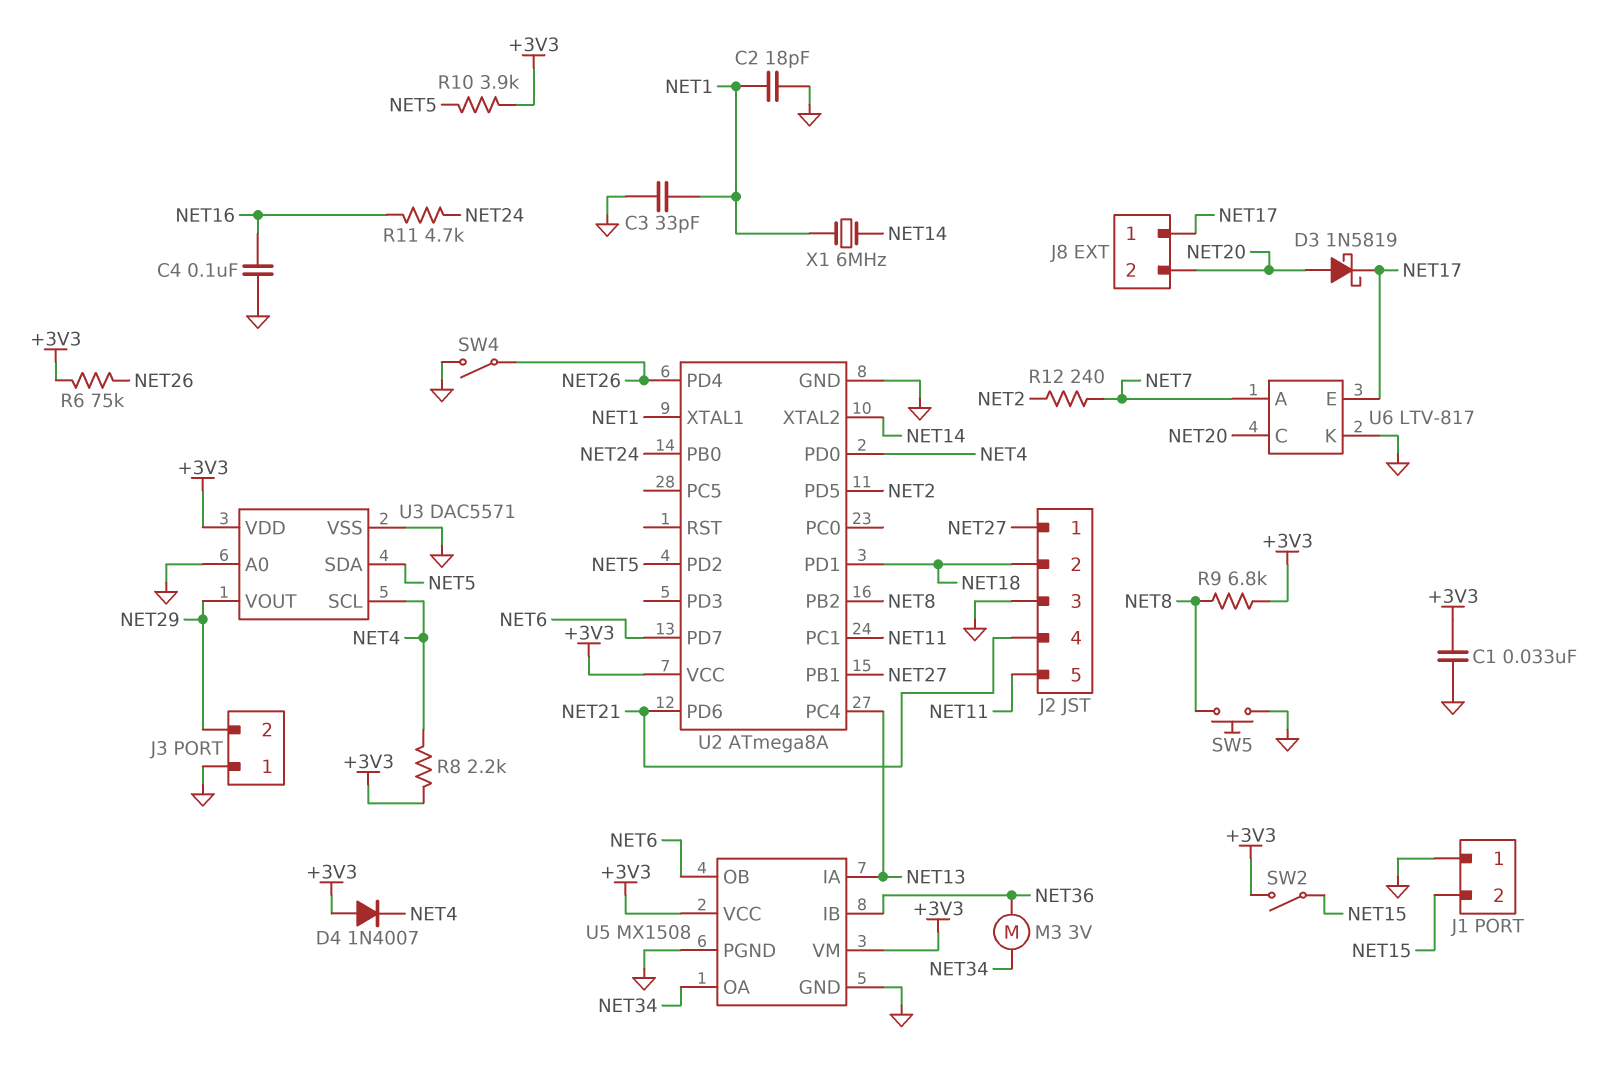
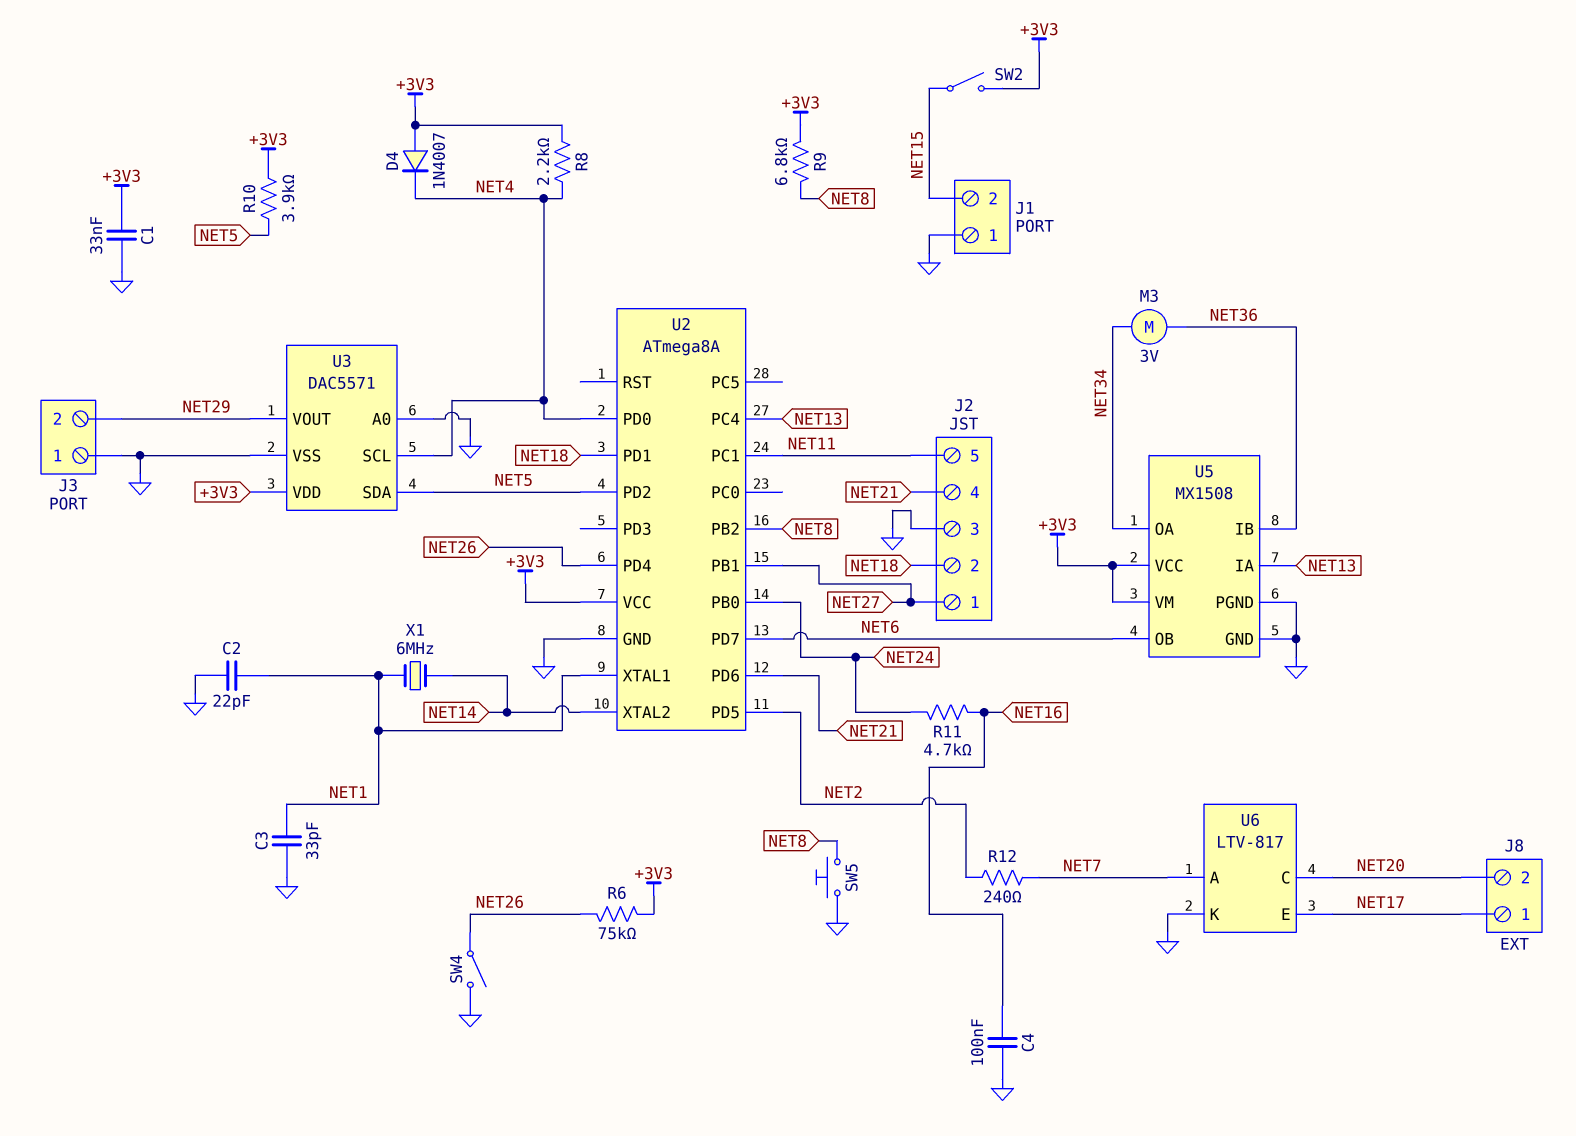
C2: 18pF (GND, NET1) -> 22pF (GND, NET1)
D3: schottky 1N5819 (A NET20, K NET17) -> none

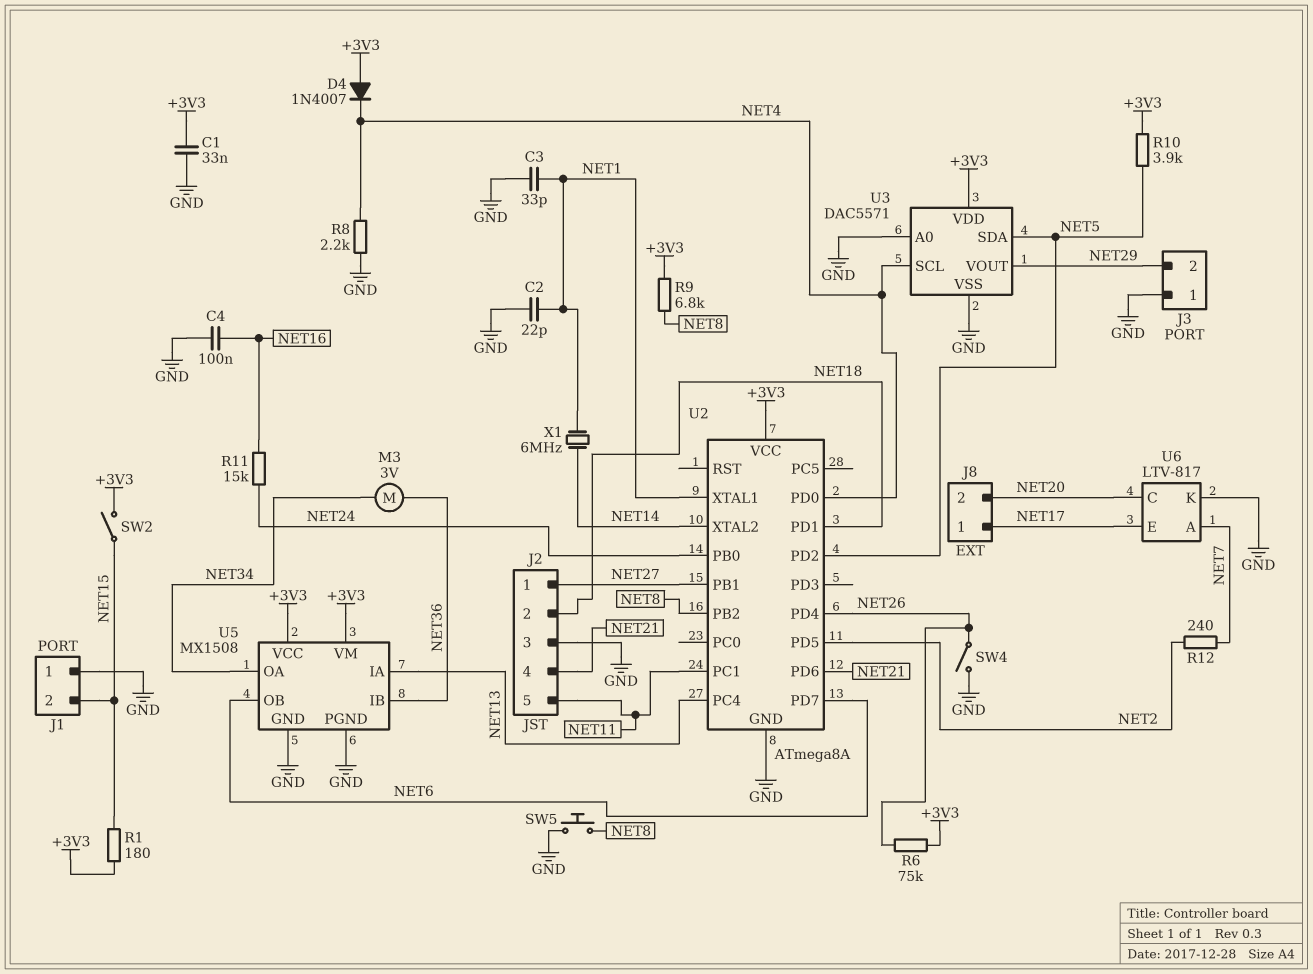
R1: none -> 180 (+3V3, NET15)
R8: 2.2k (+3V3, NET4) -> 2.2k (GND, NET4)
R11: 4.7k (NET16, NET24) -> 15k (NET16, NET24)

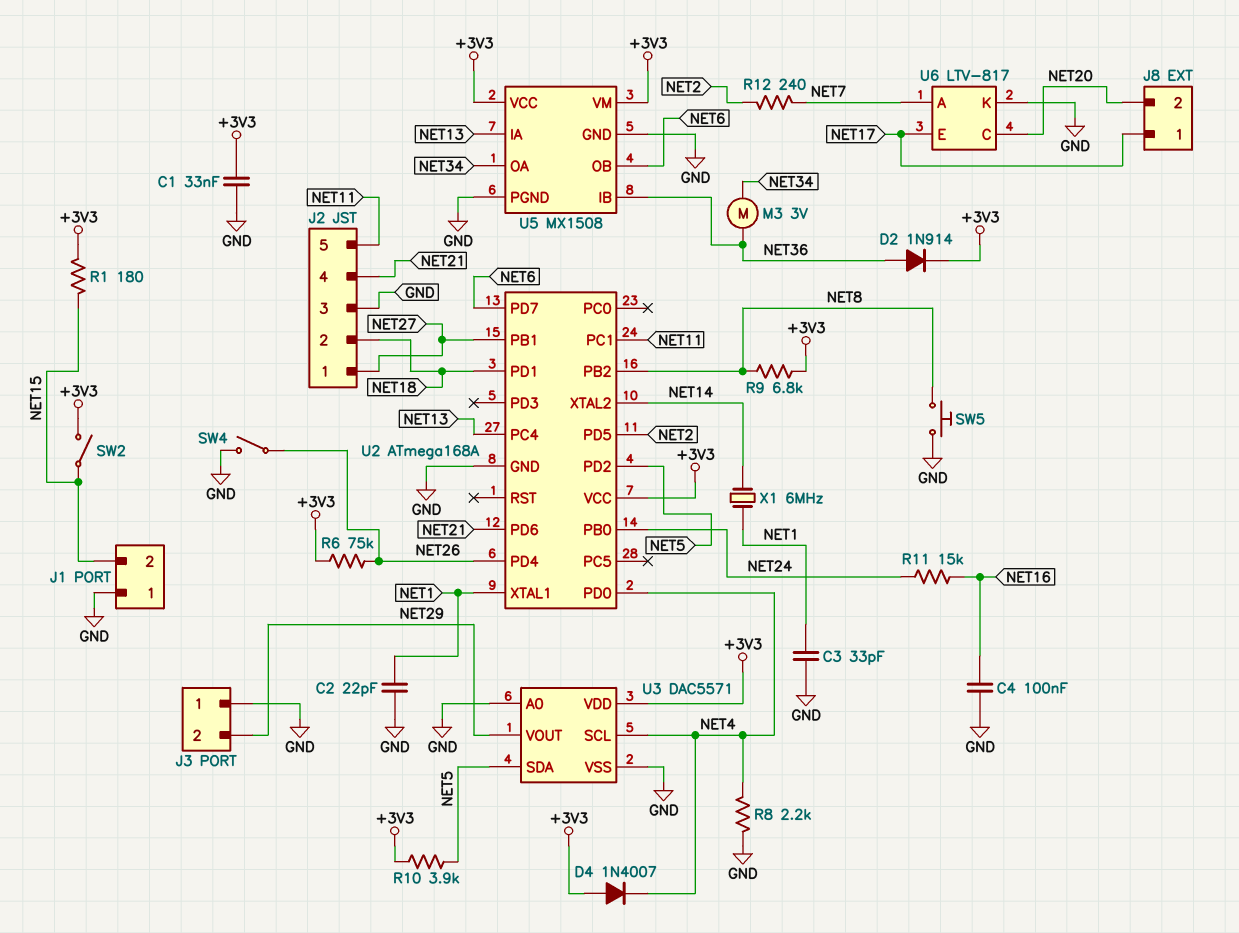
D2: none -> diode 1N914 (A NET36, K +3V3)
U2: ATmega8A -> ATmega168A

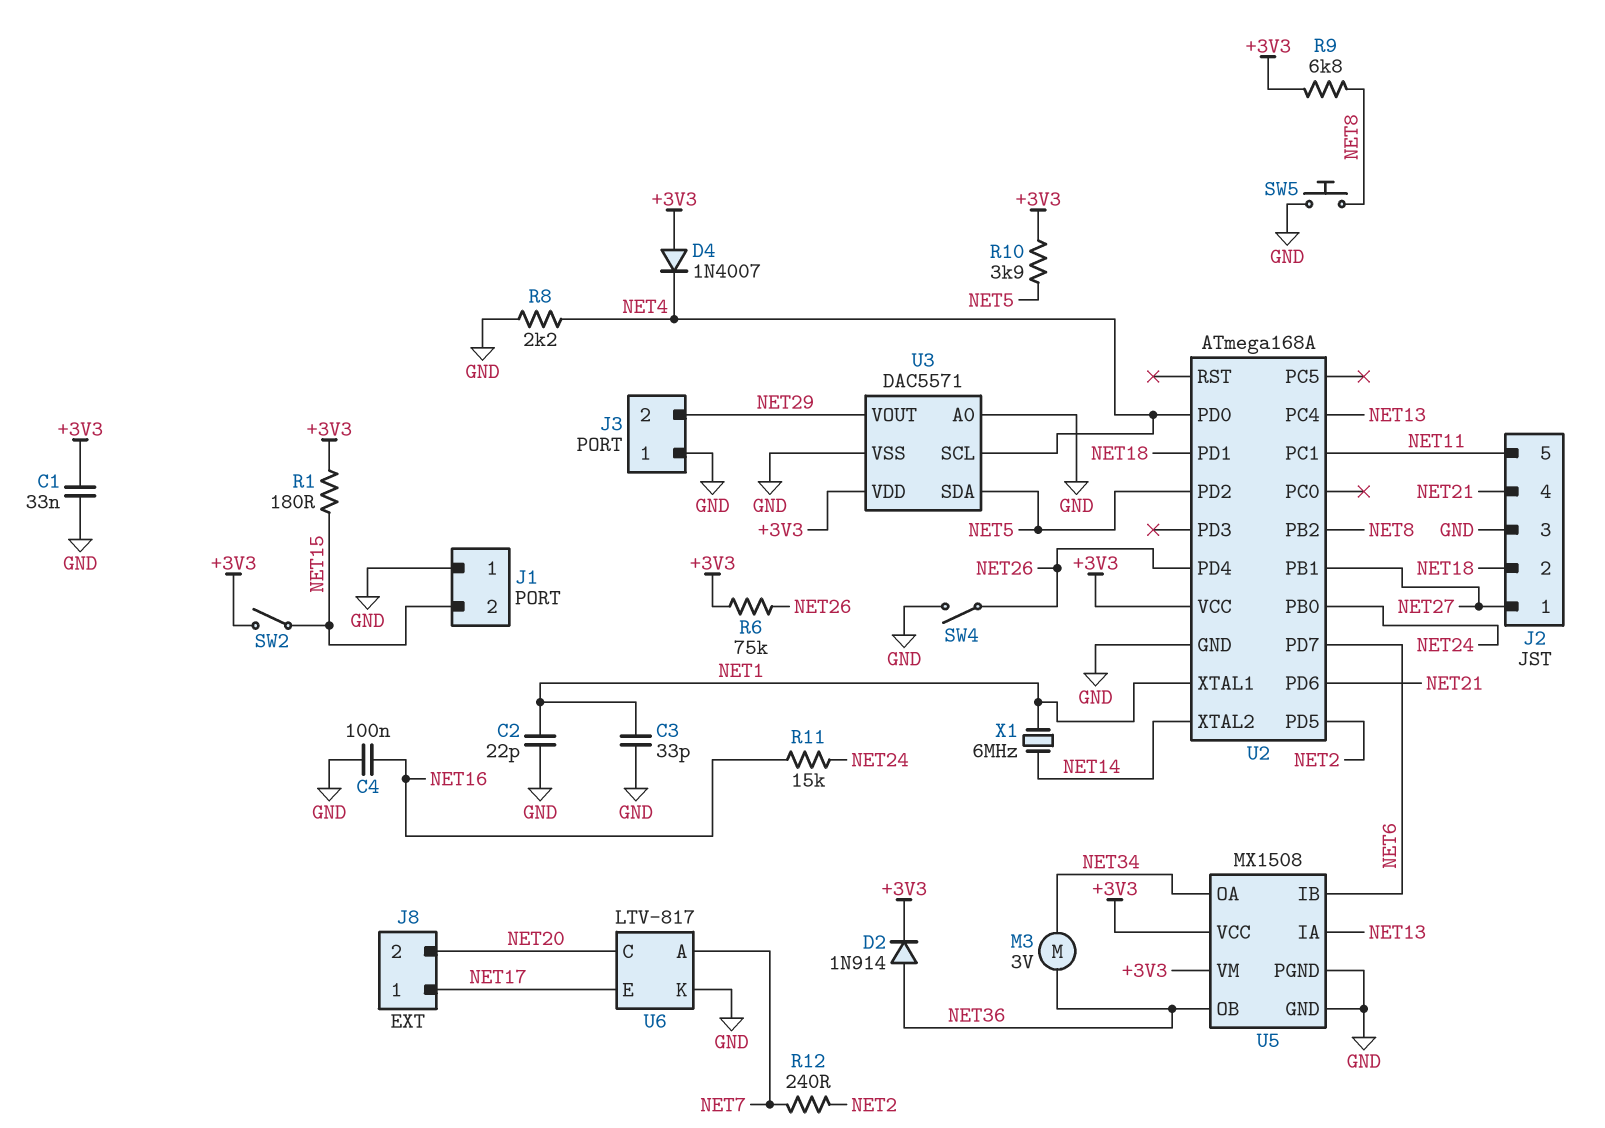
U5 pin IB: NET36 -> NET6
U5 pin OB: NET6 -> NET36

